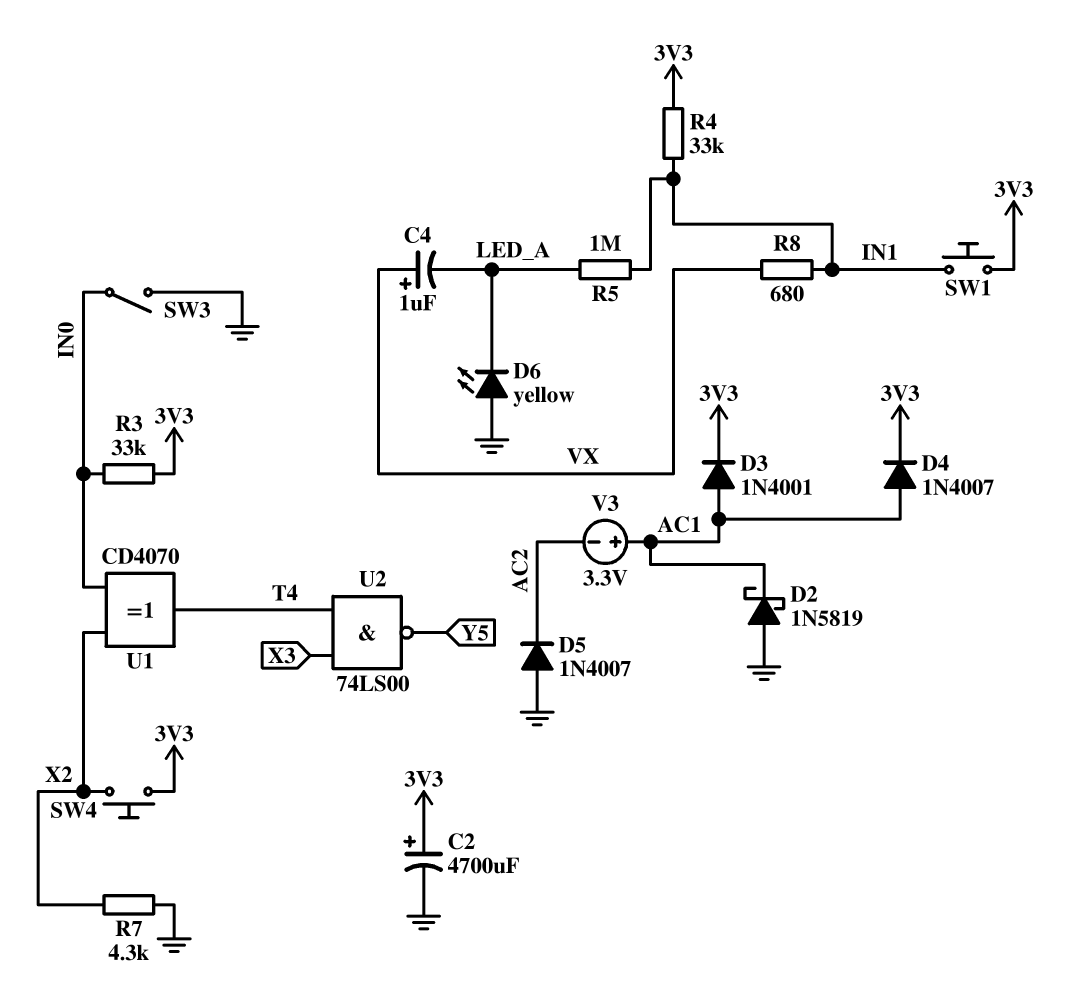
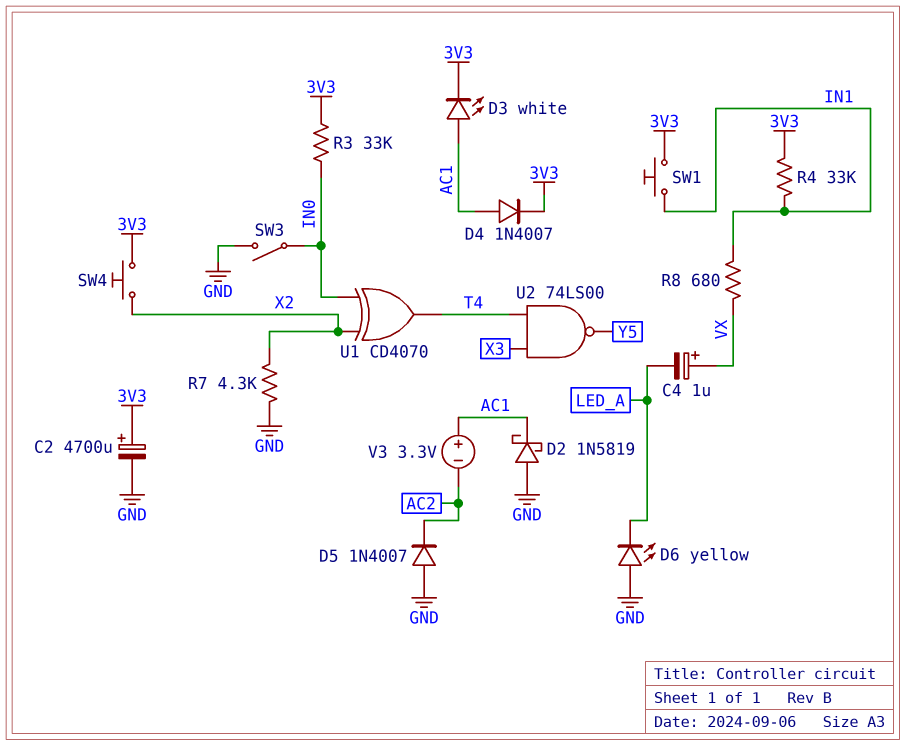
D3: diode 1N4001 (A AC1, K 3V3) -> LED white (A AC1, K 3V3)
R5: 1M (IN1, LED_A) -> none

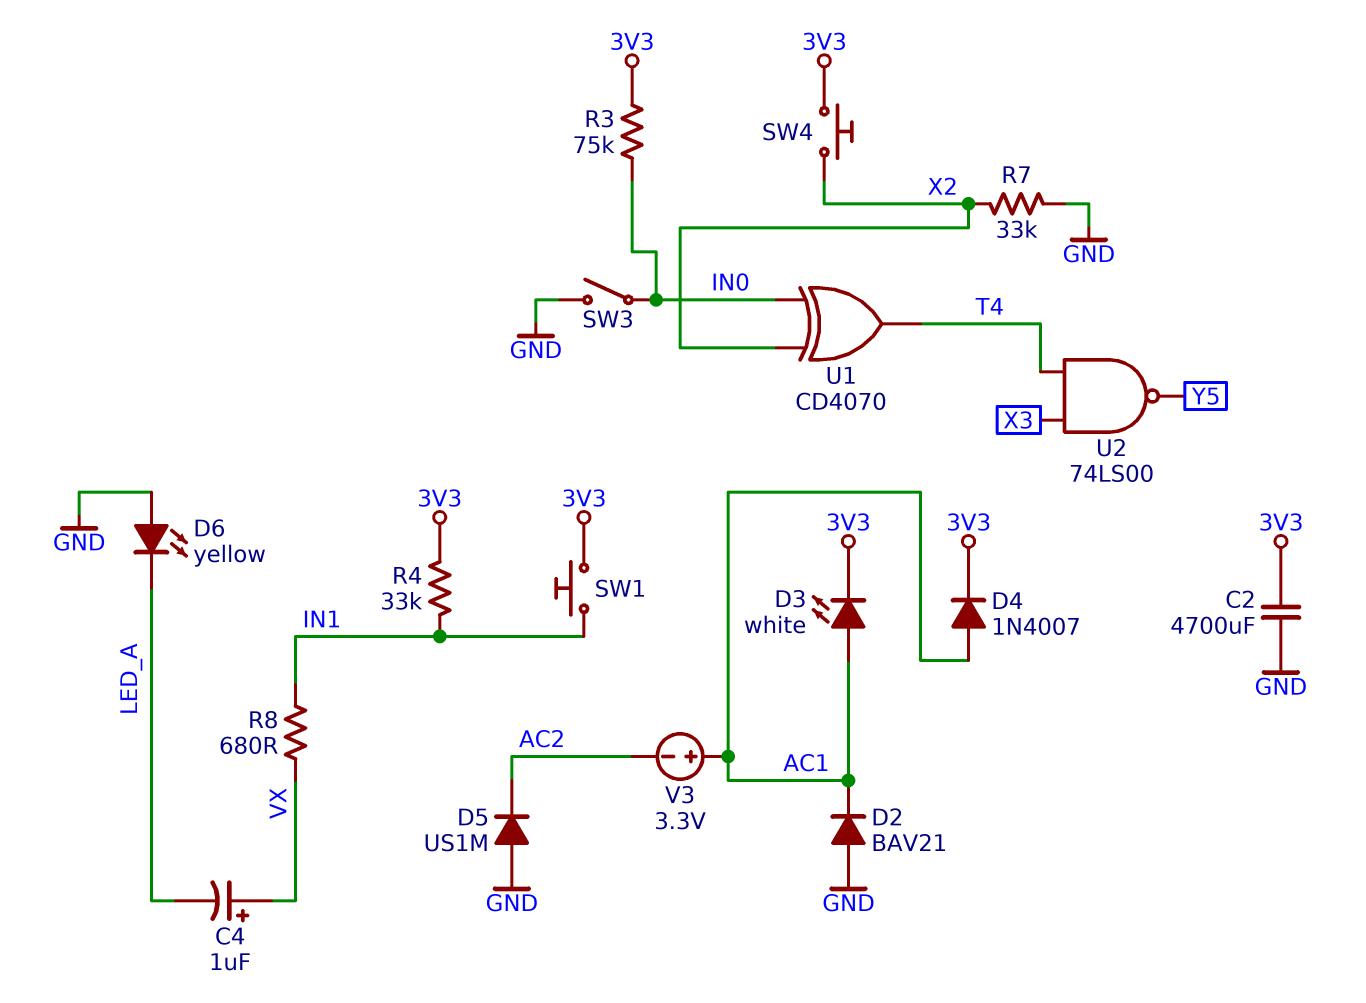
C2: 4700uF (plus 3V3, minus GND) -> 4700uF (3V3, GND)
D2: schottky 1N5819 (A GND, K AC1) -> diode BAV21 (A GND, K AC1)
D5: diode 1N4007 (A GND, K AC2) -> diode US1M (A GND, K AC2)
R3: 33k (3V3, IN0) -> 75k (3V3, IN0)
R7: 4.3k (GND, X2) -> 33k (GND, X2)

